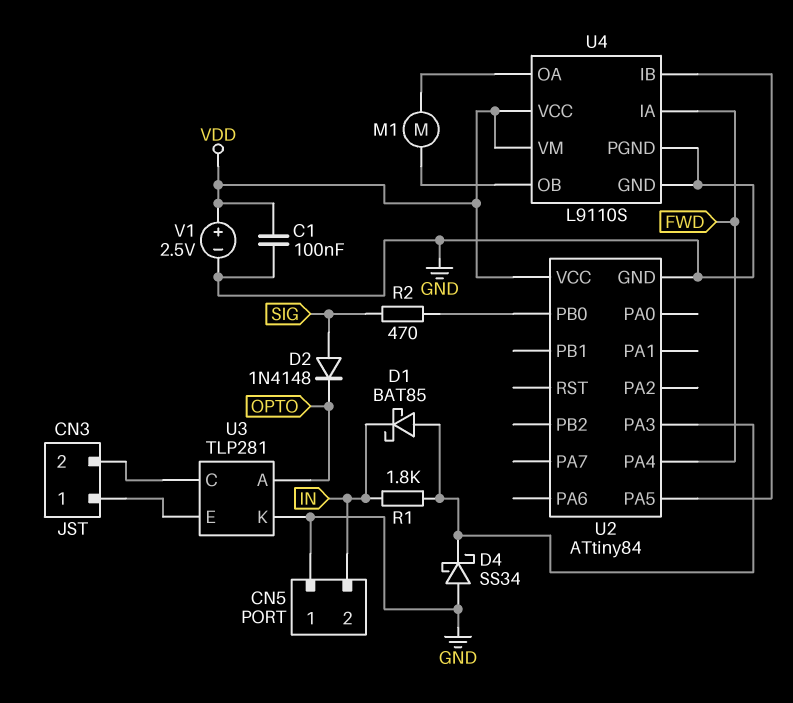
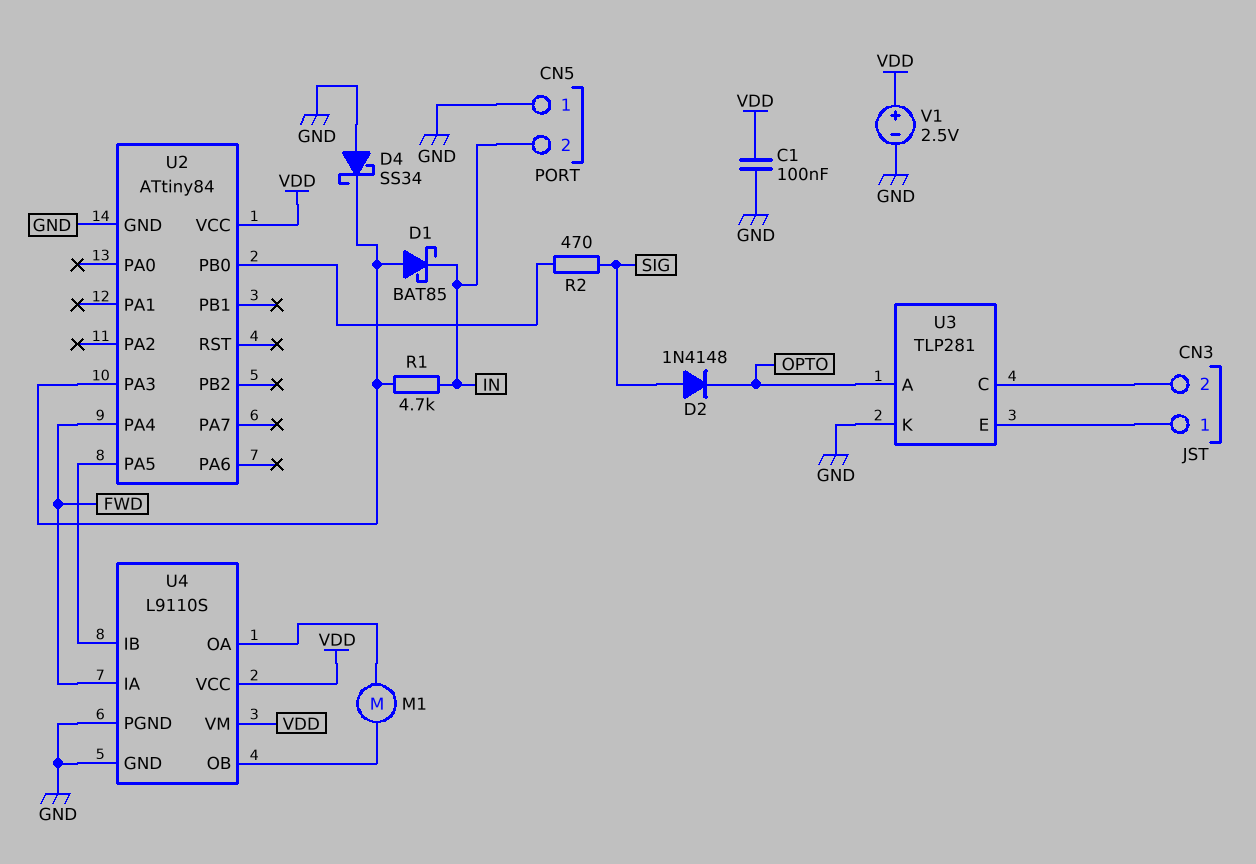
R1: 1.8k (IN, U2/PA3) -> 4.7k (IN, U2/PA3)

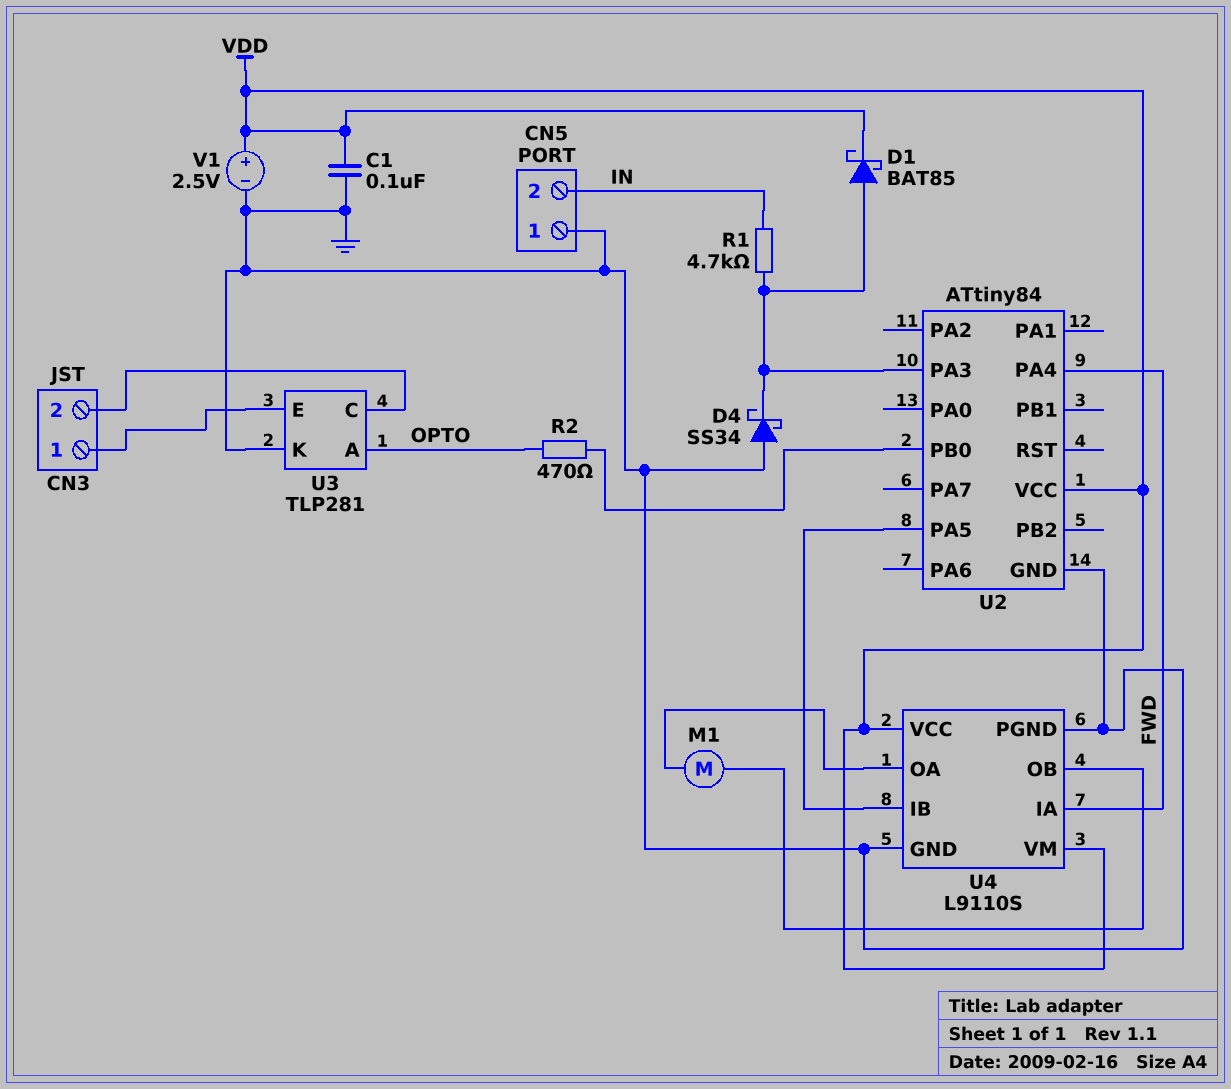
D1: schottky BAT85 (A U2/PA3, K IN) -> schottky BAT85 (A U2/PA3, K VDD)
D2: diode 1N4148 (A SIG, K OPTO) -> none
R2: 470 (SIG, U2/PB0) -> 470 (OPTO, U2/PB0)

